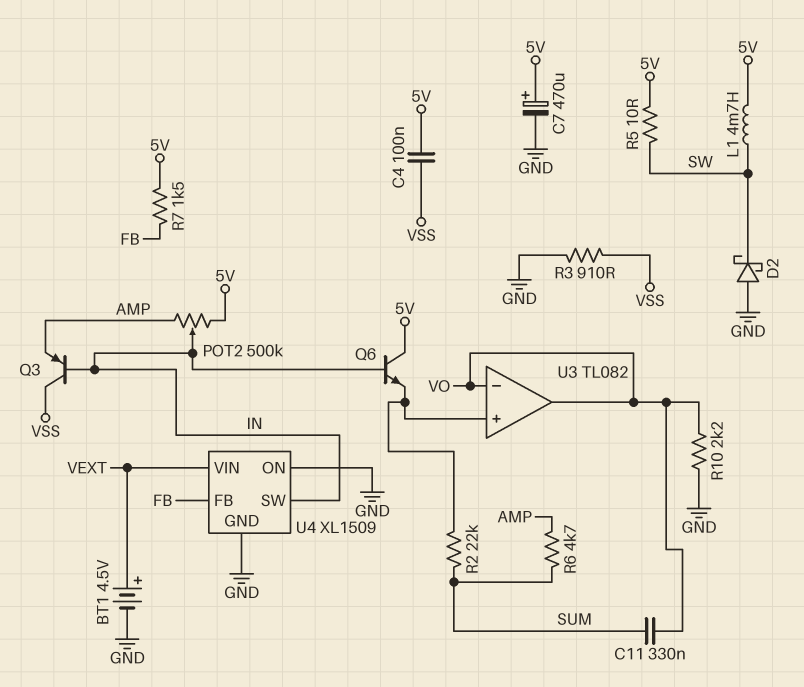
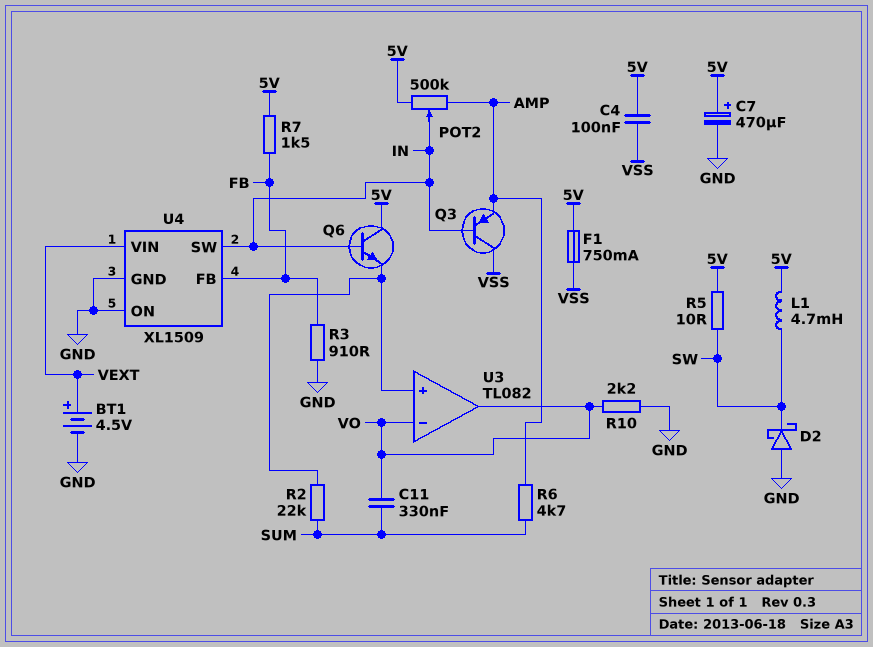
F1: none -> 750mA (5V, VSS)
R3: 910 (GND, VSS) -> 910 (FB, GND)

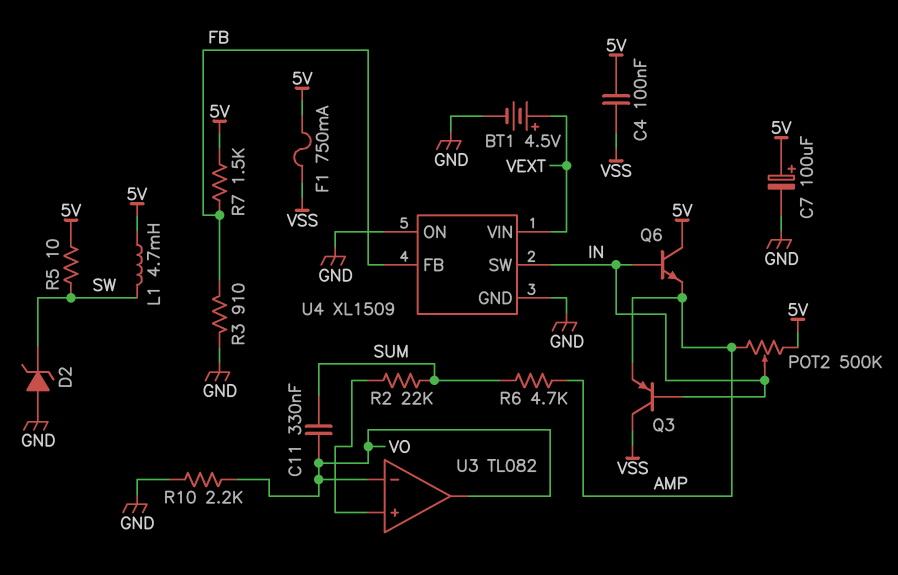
C7: 470uF (plus 5V, minus GND) -> 100uF (plus 5V, minus GND)
D2: schottky (A GND, K SW) -> zener (A GND, K SW)
Q6: NPN (B IN, C 5V, E U3/in+) -> NPN (B IN, C 5V, E AMP)

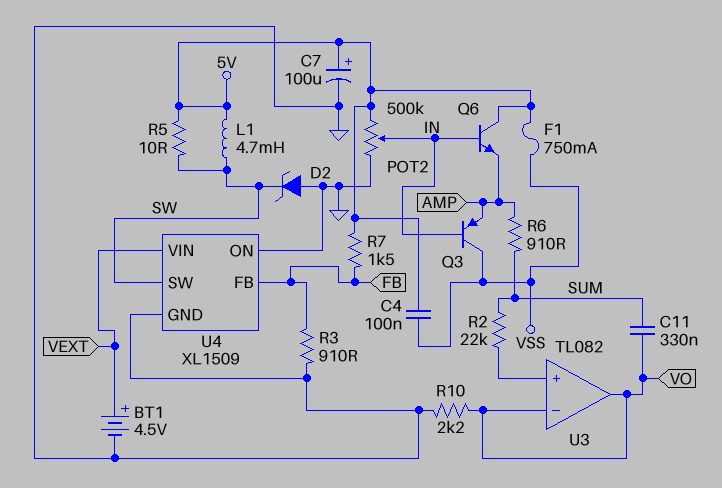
POT2: 500k (5V, AMP, wiper IN) -> 500k (5V, GND, wiper IN)
R6: 4.7k (AMP, SUM) -> 910 (AMP, SUM)
U4 pin SW: IN -> SW

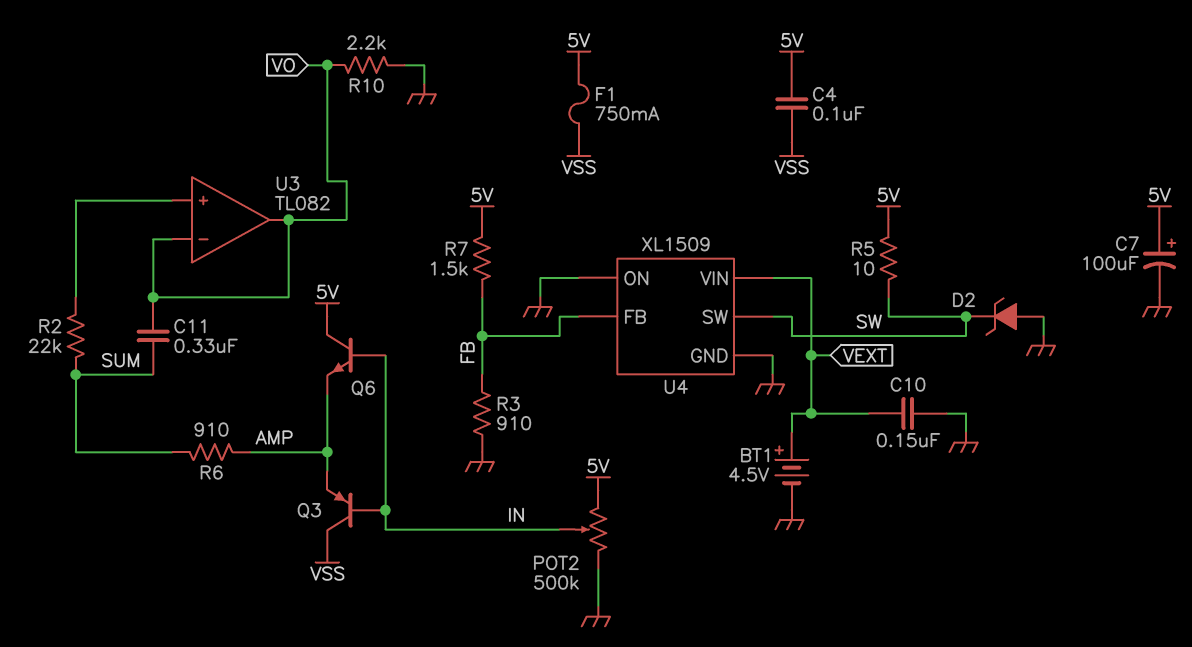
C10: none -> 150nF (GND, VEXT)
L1: 4.7mH (5V, SW) -> none

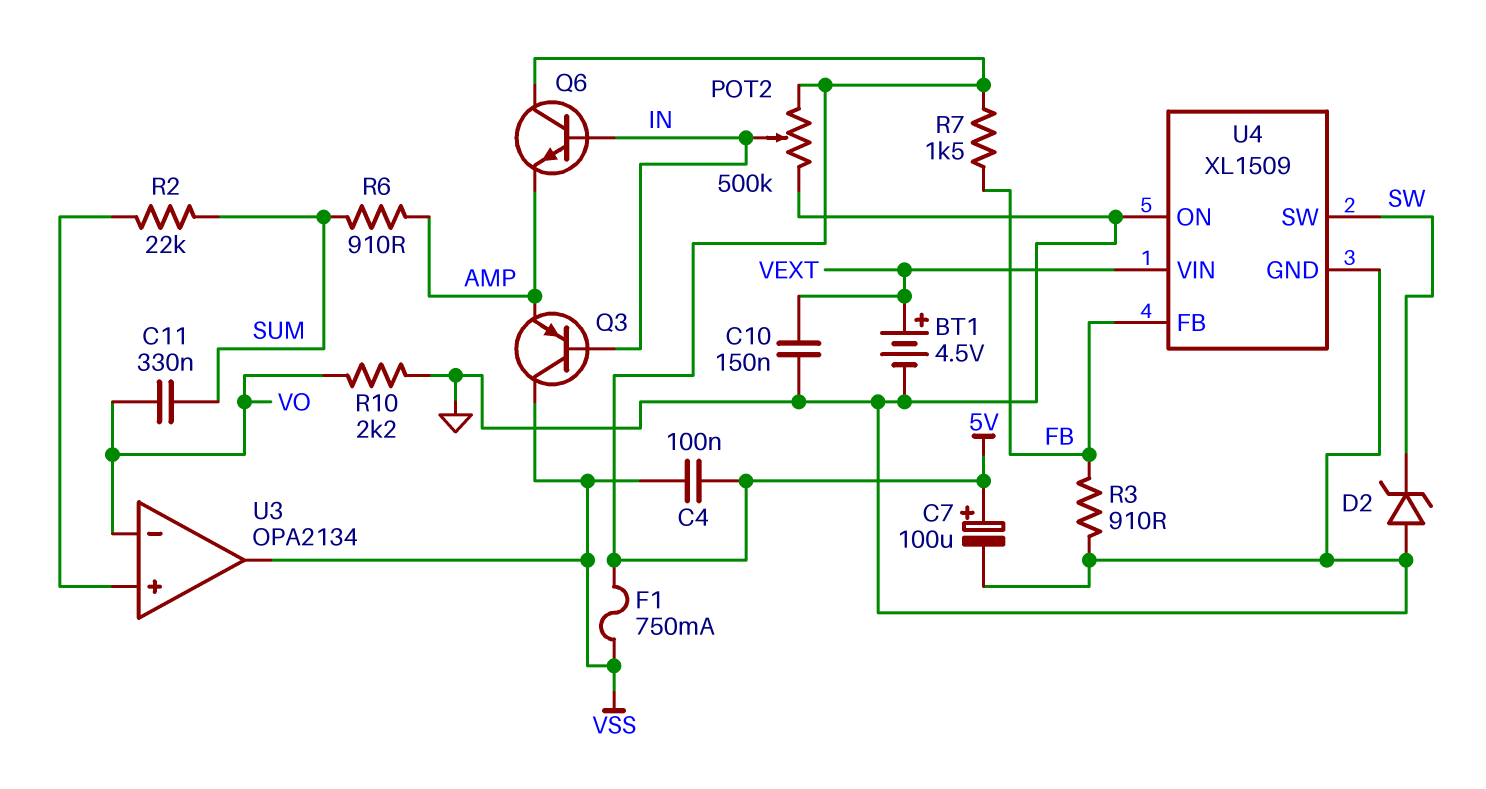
R5: 10 (5V, SW) -> none
U3: TL082 -> OPA2134
U3 pin out: VO -> VSS

